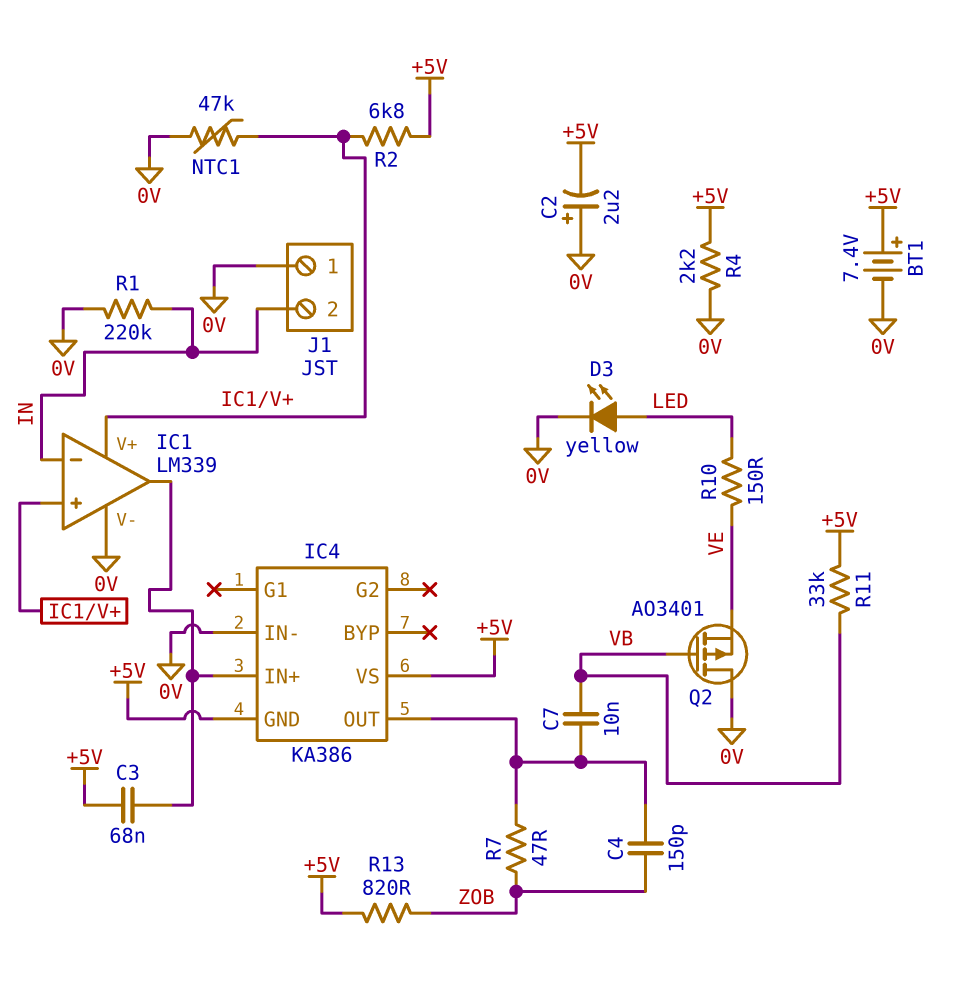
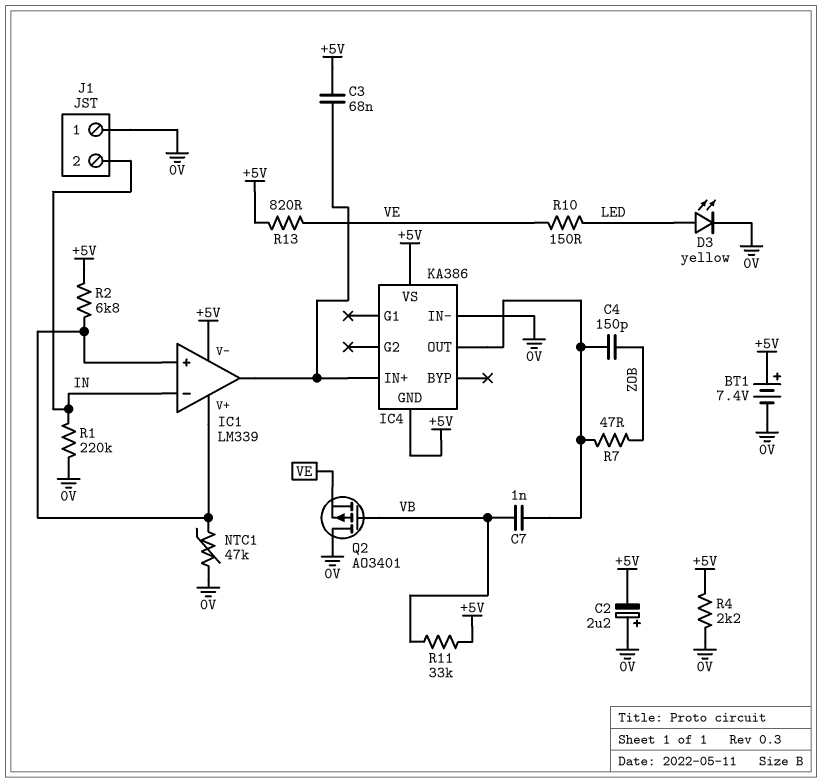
C7: 10nF (IC4/OUT, VB) -> 1nF (IC4/OUT, VB)
IC1 pin V-: 0V -> +5V
R13: 820 (+5V, ZOB) -> 820 (+5V, VE)

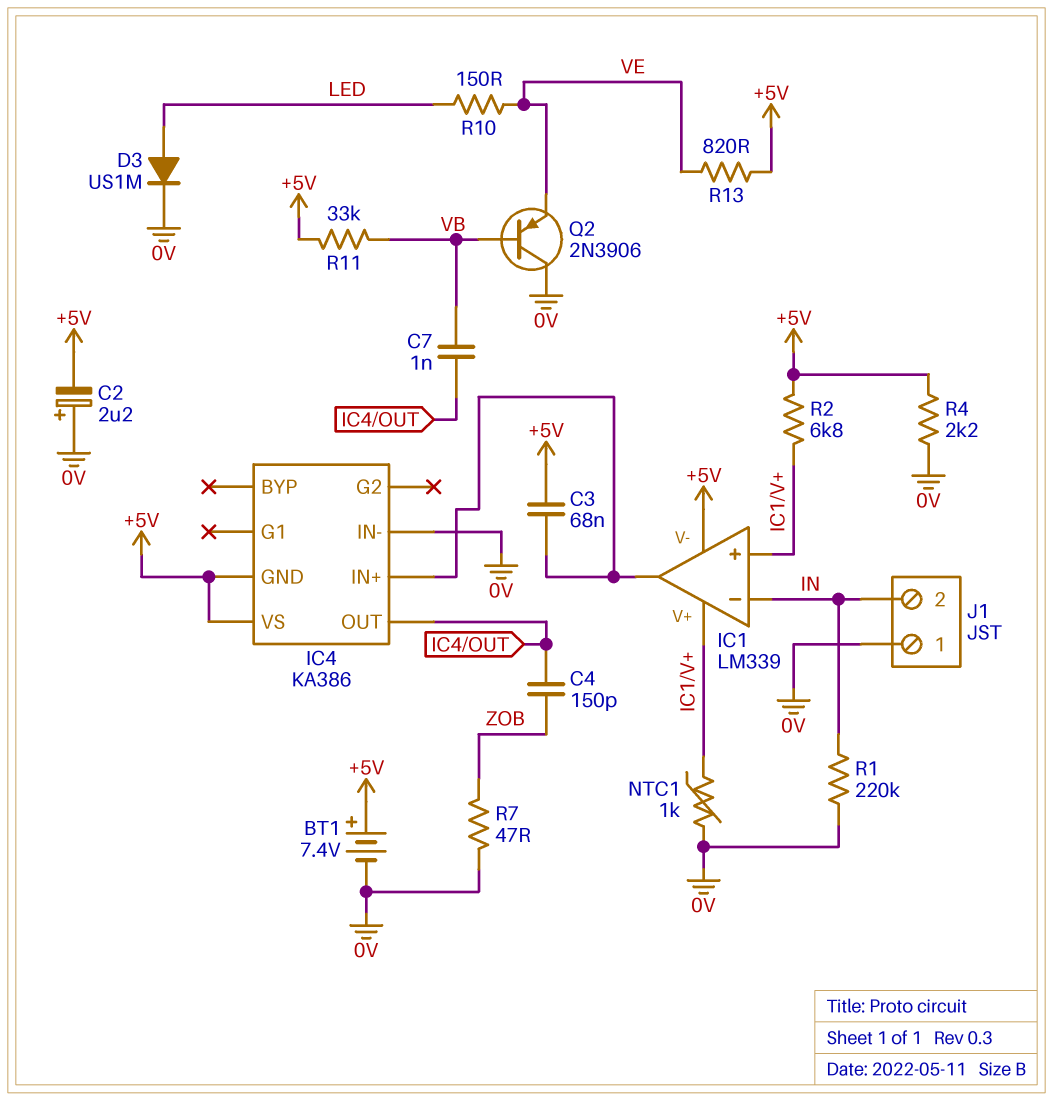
D3: LED yellow (A LED, K 0V) -> diode US1M (A LED, K 0V)
NTC1: 47k (0V, IC1/V+) -> 1k (0V, IC1/V+)
Q2: PMOS AO3401 (G VB, D 0V, S VE) -> PNP 2N3906 (B VB, C 0V, E VE)
R7: 47 (IC4/OUT, ZOB) -> 47 (0V, ZOB)

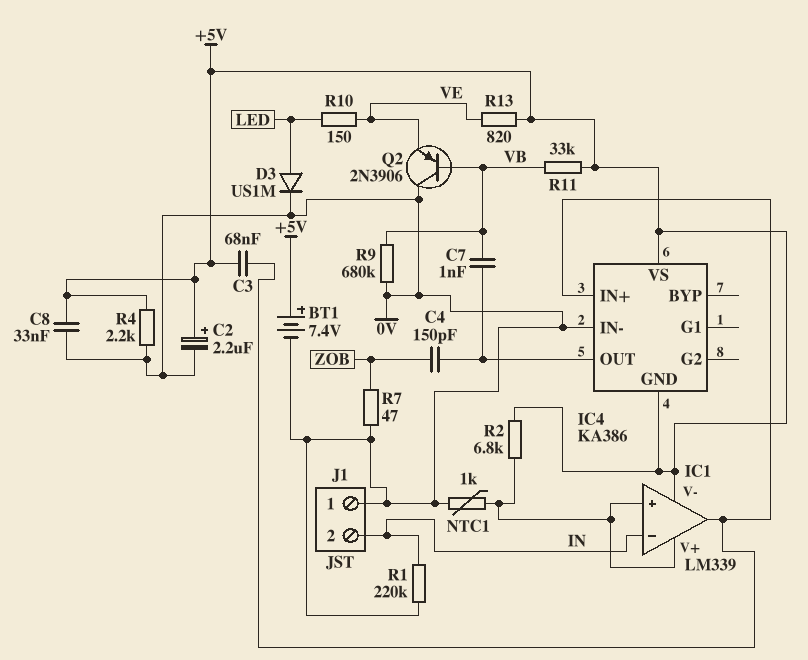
C2: 2.2uF (plus 0V, minus +5V) -> 2.2uF (plus +5V, minus 0V)
C8: none -> 33nF (+5V, 0V)
R9: none -> 680k (0V, VB)

